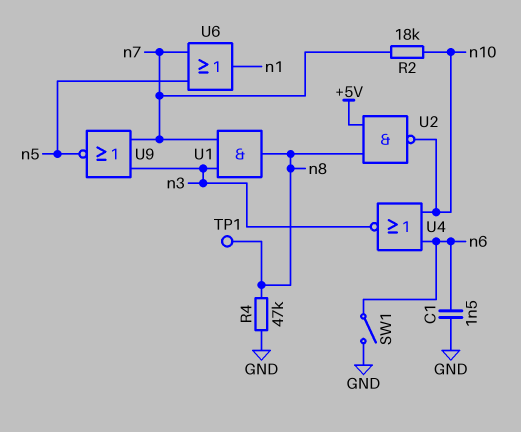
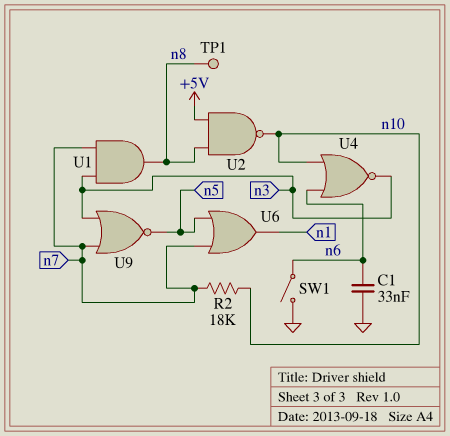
C1: 1.5nF (GND, n6) -> 33nF (GND, n6)
R4: 47k (GND, n8) -> none

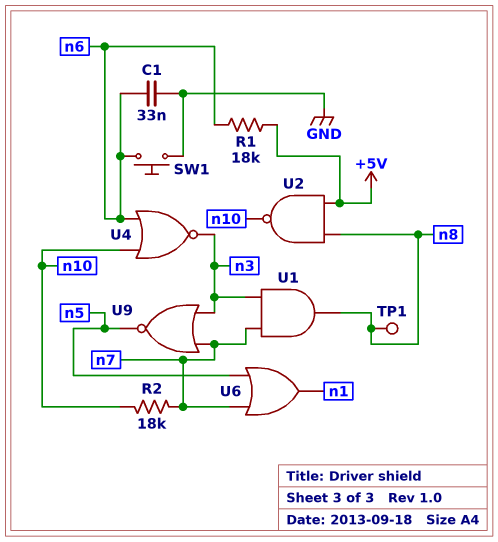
R1: none -> 18k (+5V, n6)
SW1: switch (GND, n6) -> button (GND, n6)

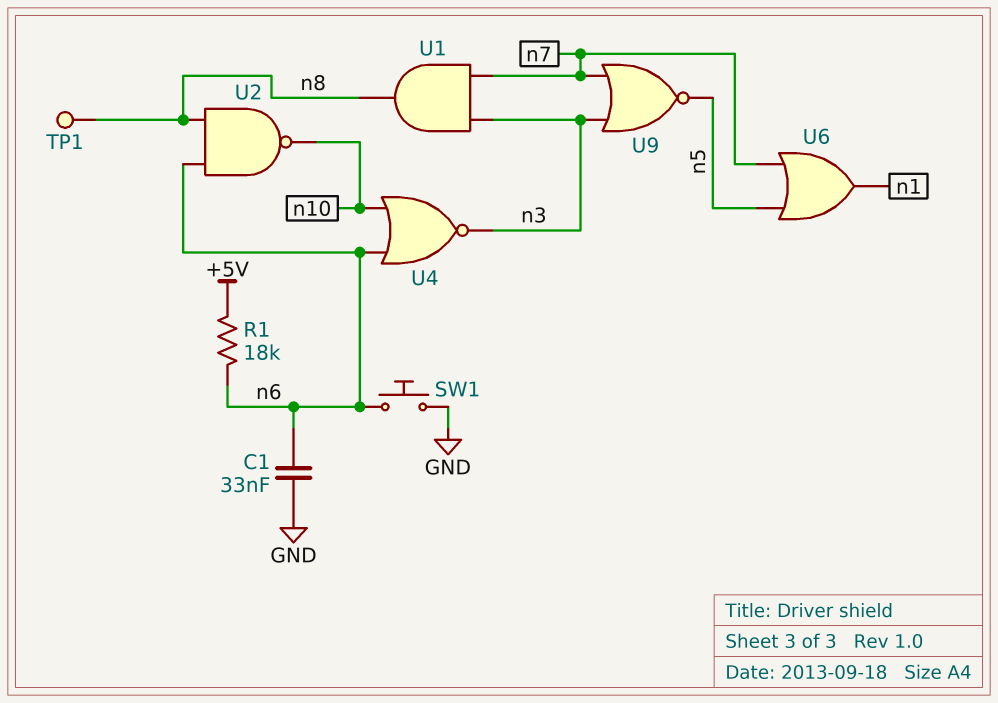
R2: 18k (n7, n10) -> none
U2: NAND (in +5V, in n8, out n10) -> NAND (in n6, in n8, out n10)

